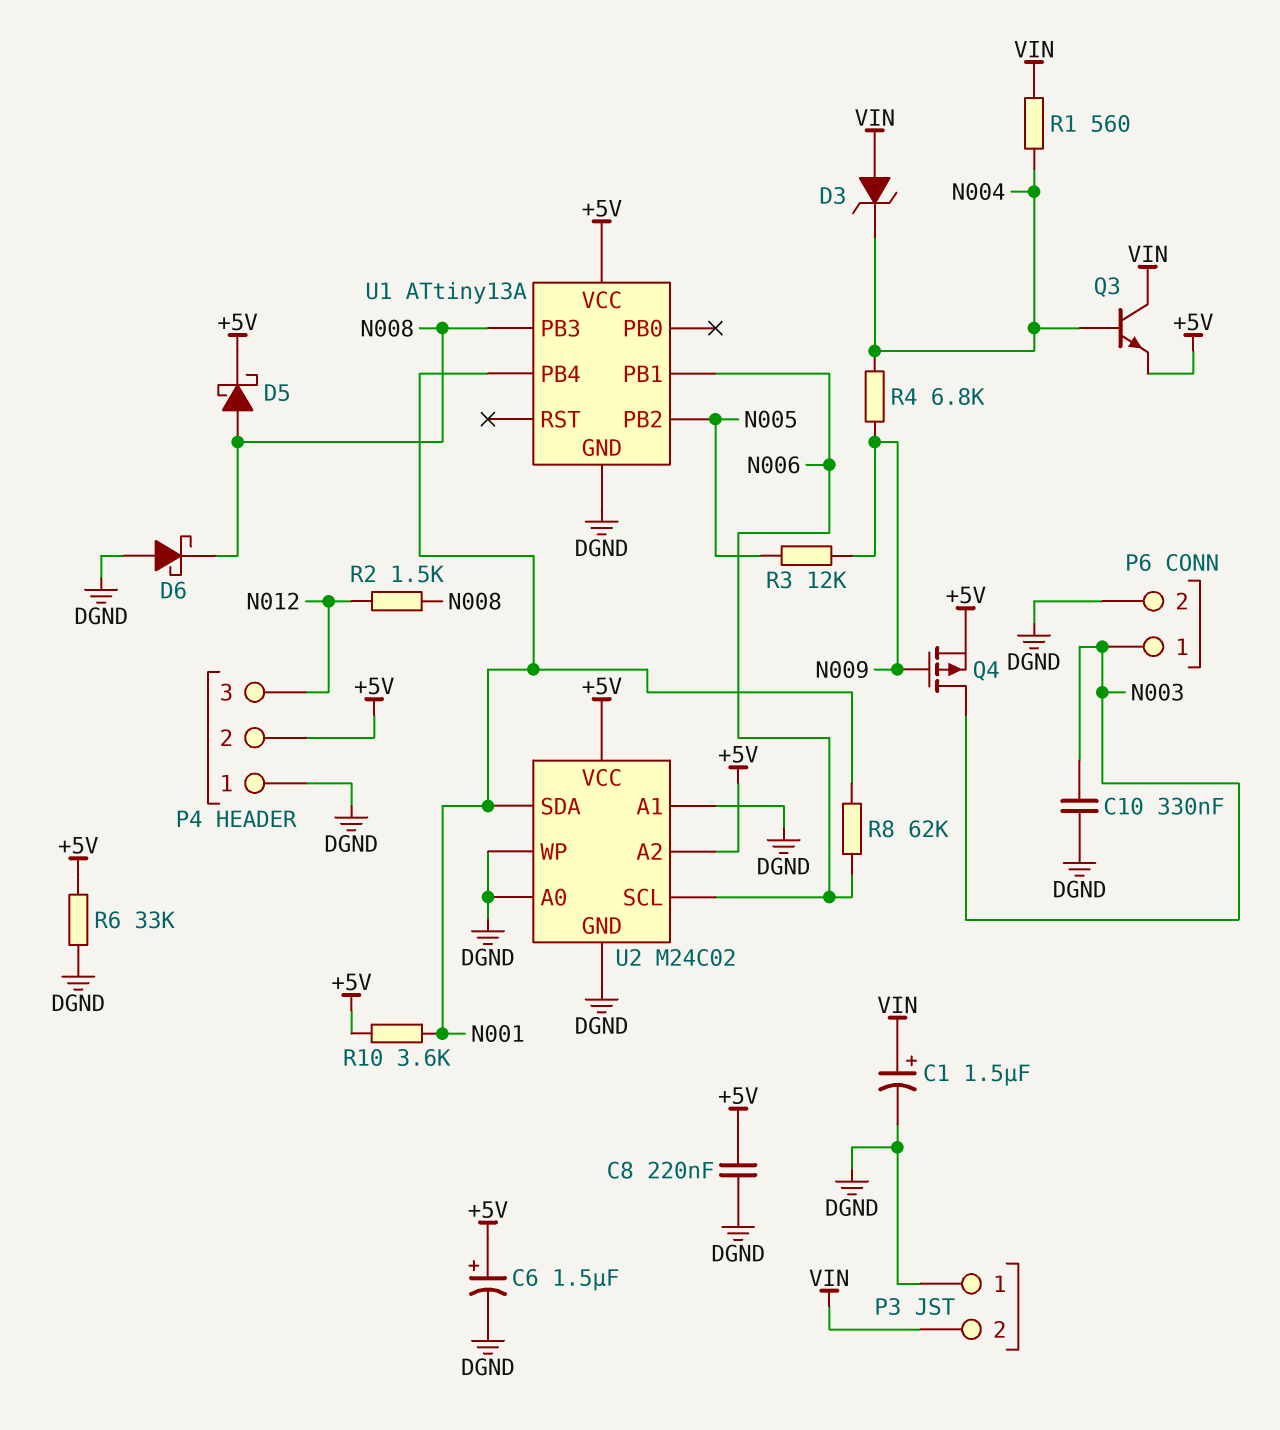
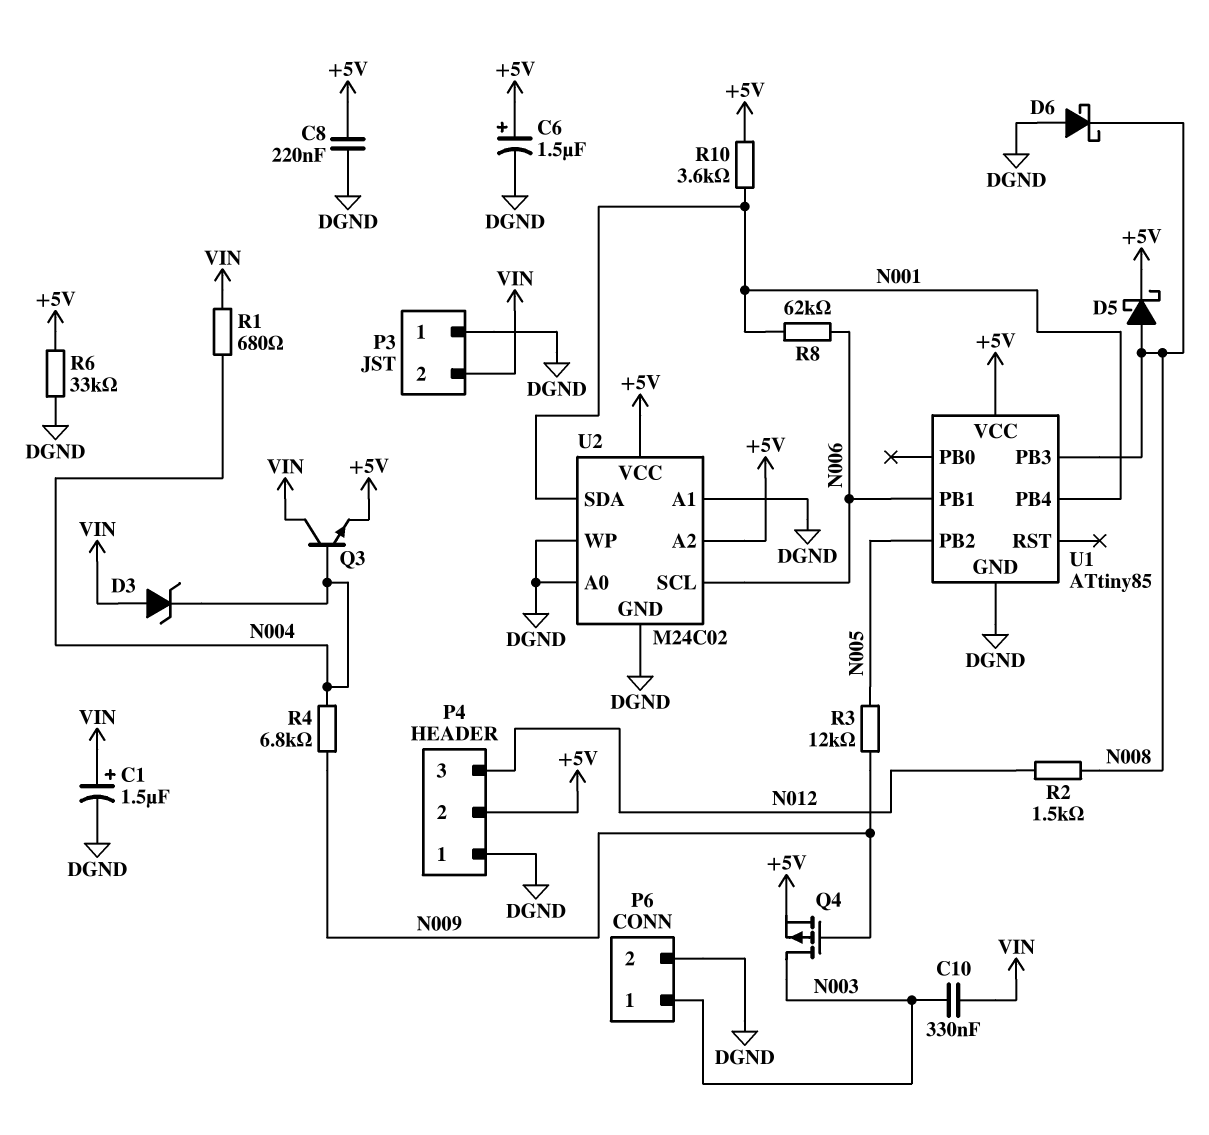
C10: 330nF (DGND, N003) -> 330nF (N003, VIN)
R1: 560 (N004, VIN) -> 680 (N004, VIN)
U1: ATtiny13A -> ATtiny85

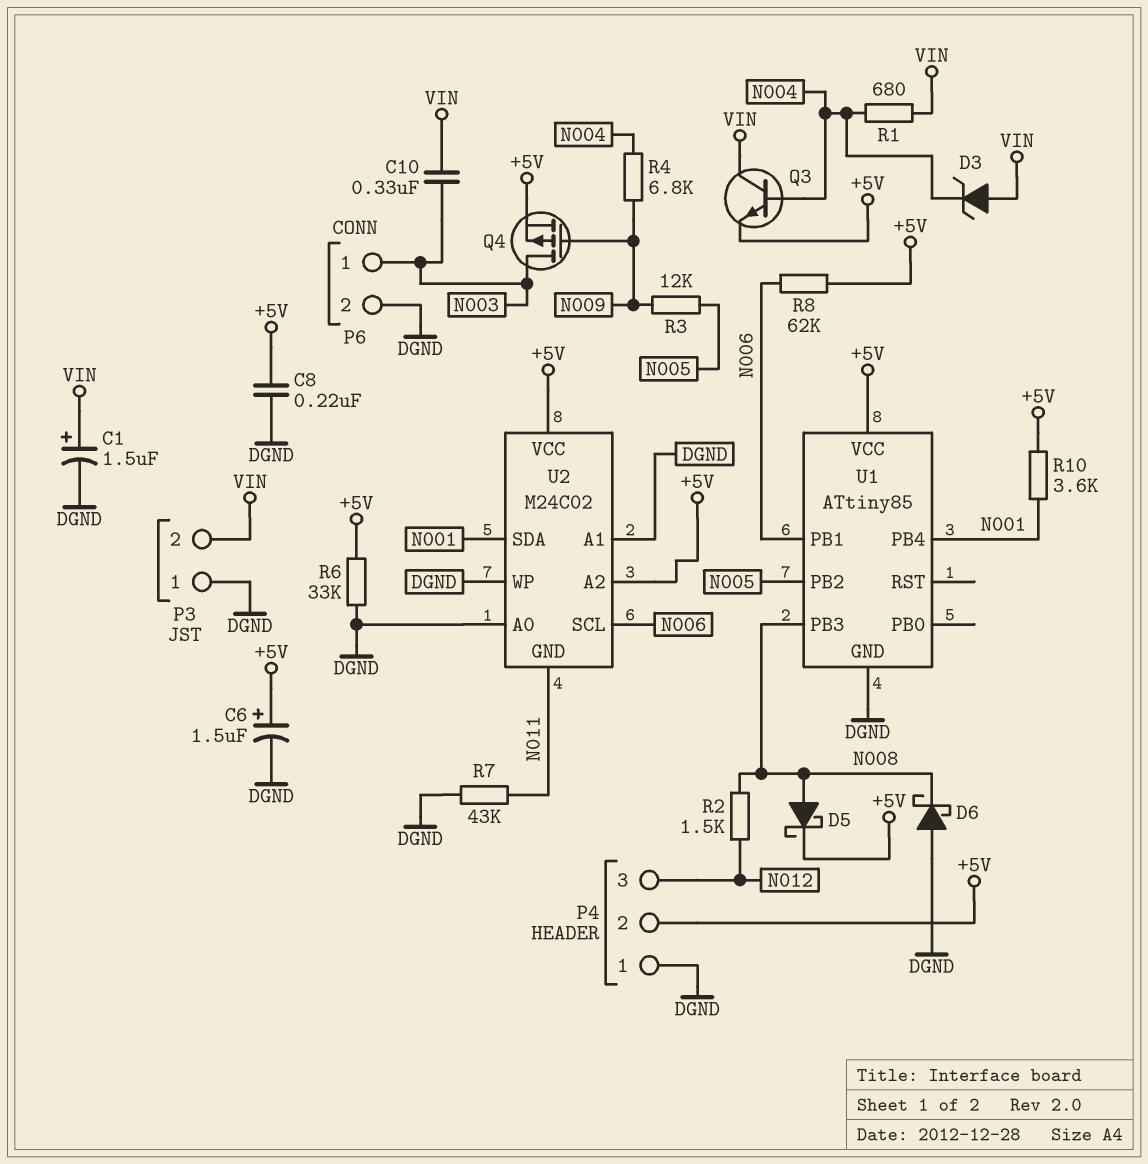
R7: none -> 43k (DGND, N011)
R8: 62k (N001, N006) -> 62k (+5V, N006)
U2 pin GND: DGND -> N011

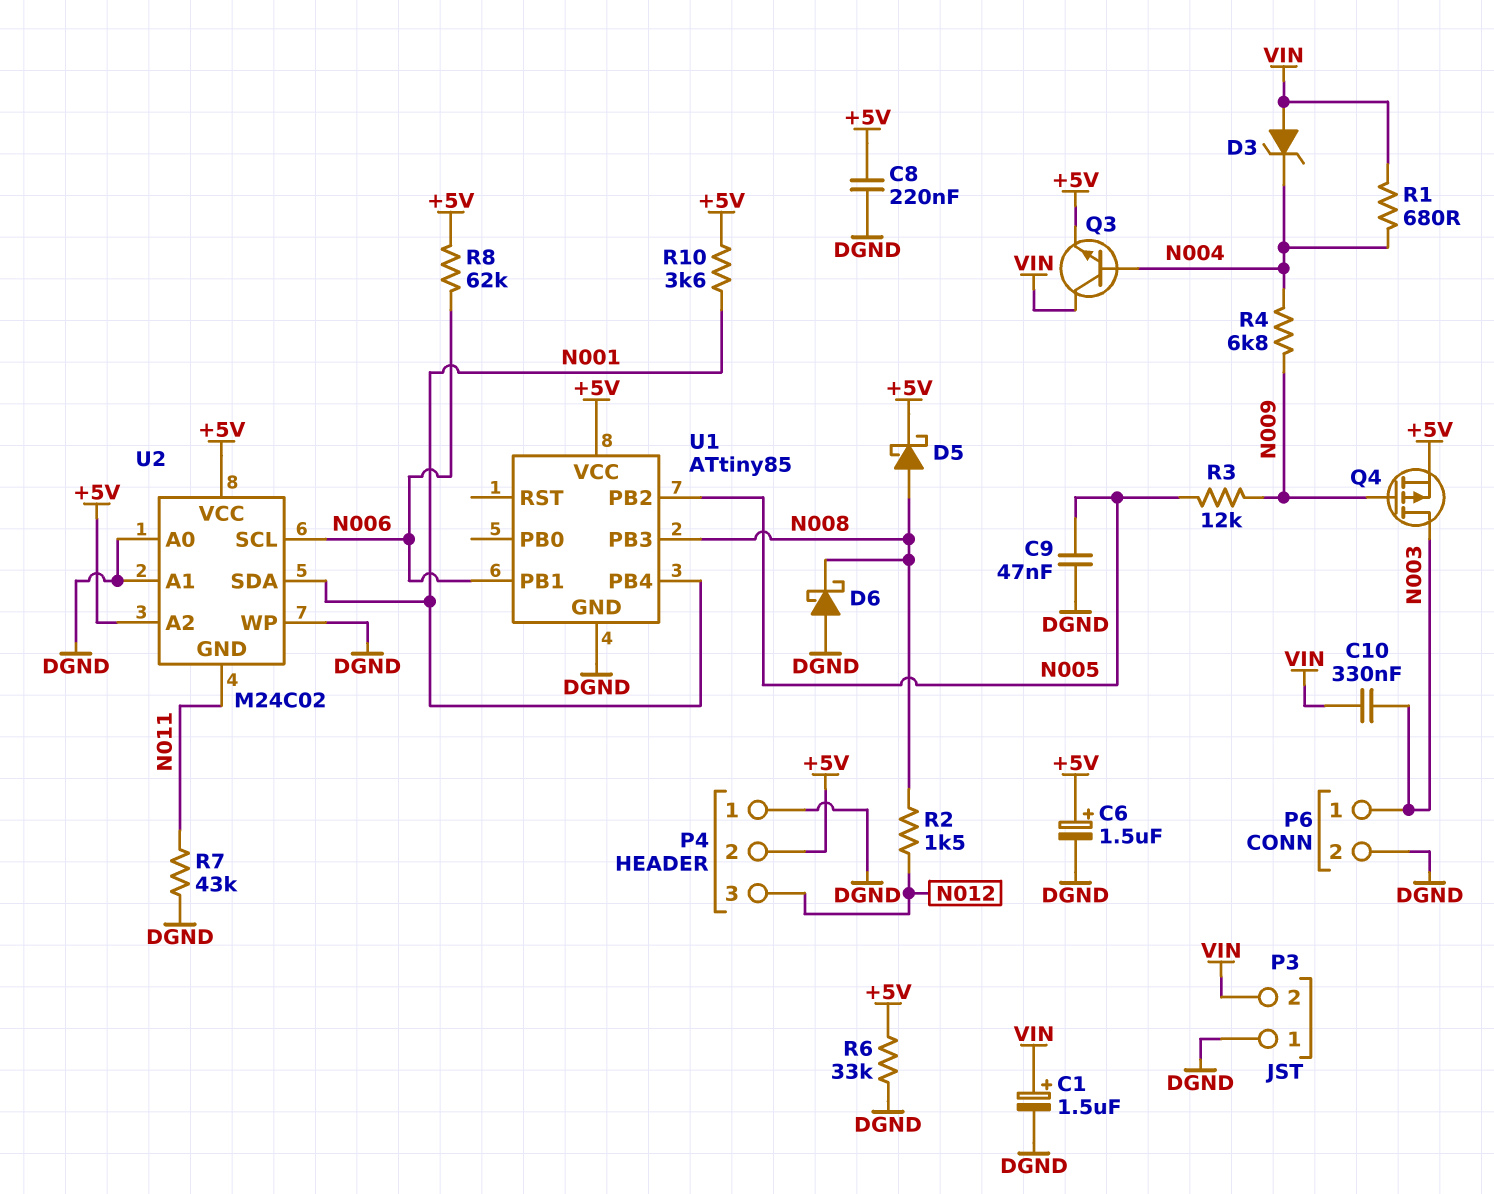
C9: none -> 47nF (DGND, N005)

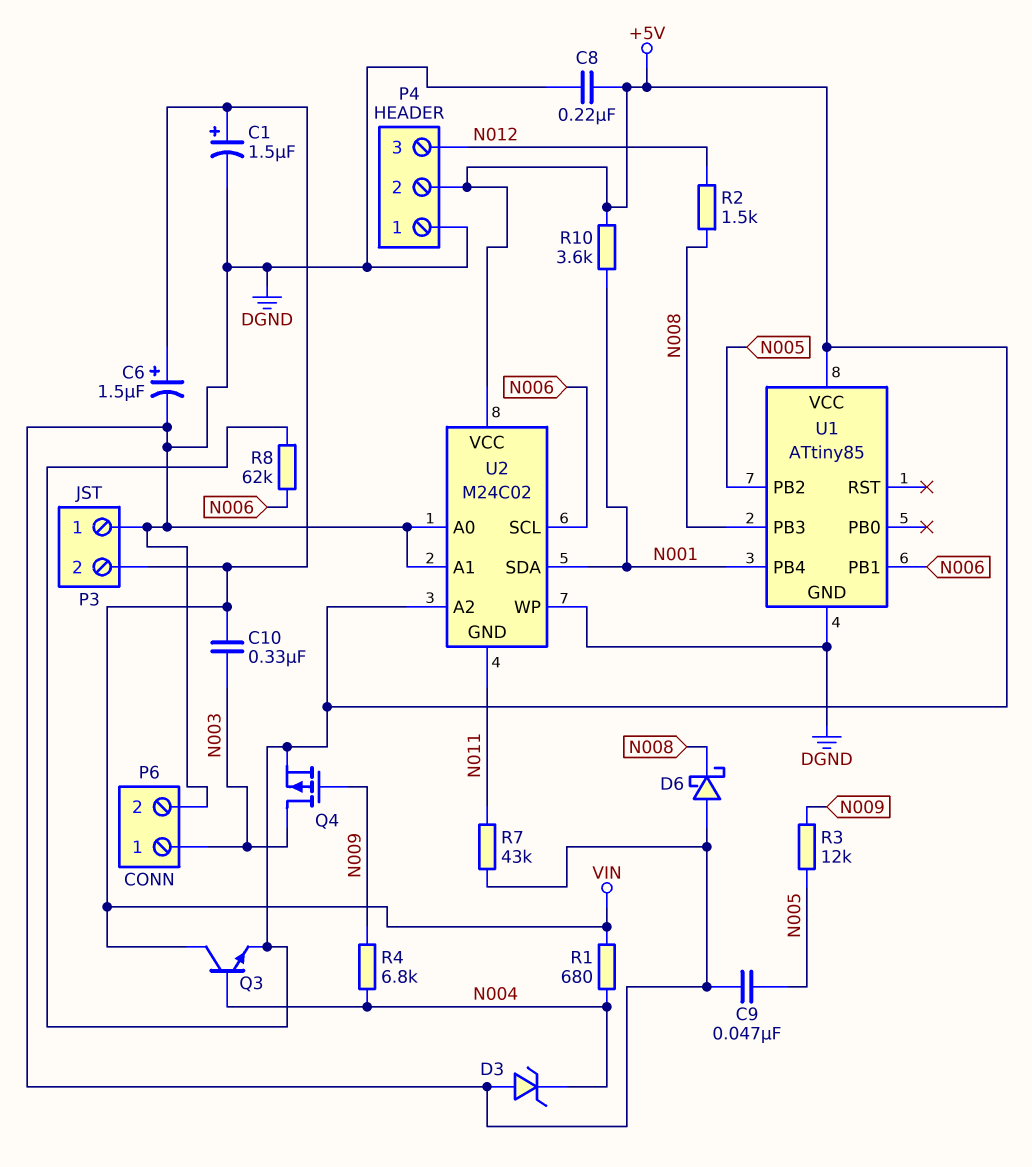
C6: 1.5uF (plus +5V, minus DGND) -> 1.5uF (plus VIN, minus DGND)
D3: zener (A VIN, K N004) -> zener (A DGND, K N004)
D5: schottky (A N008, K +5V) -> none
R6: 33k (+5V, DGND) -> none

